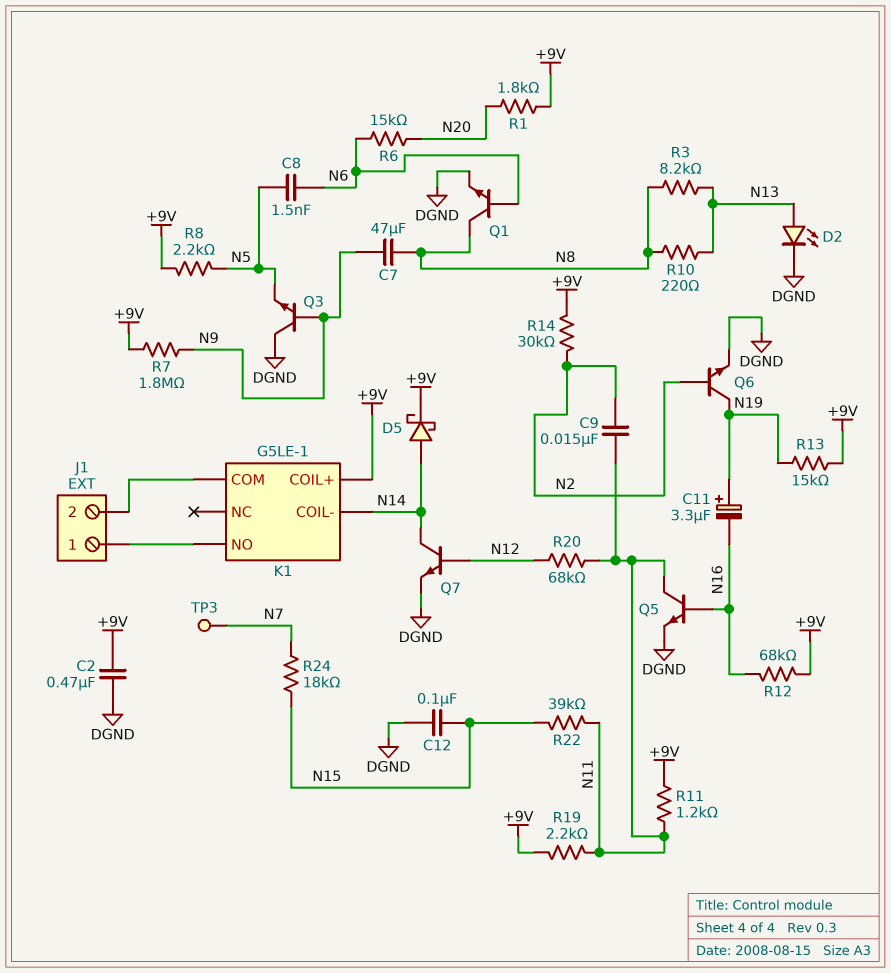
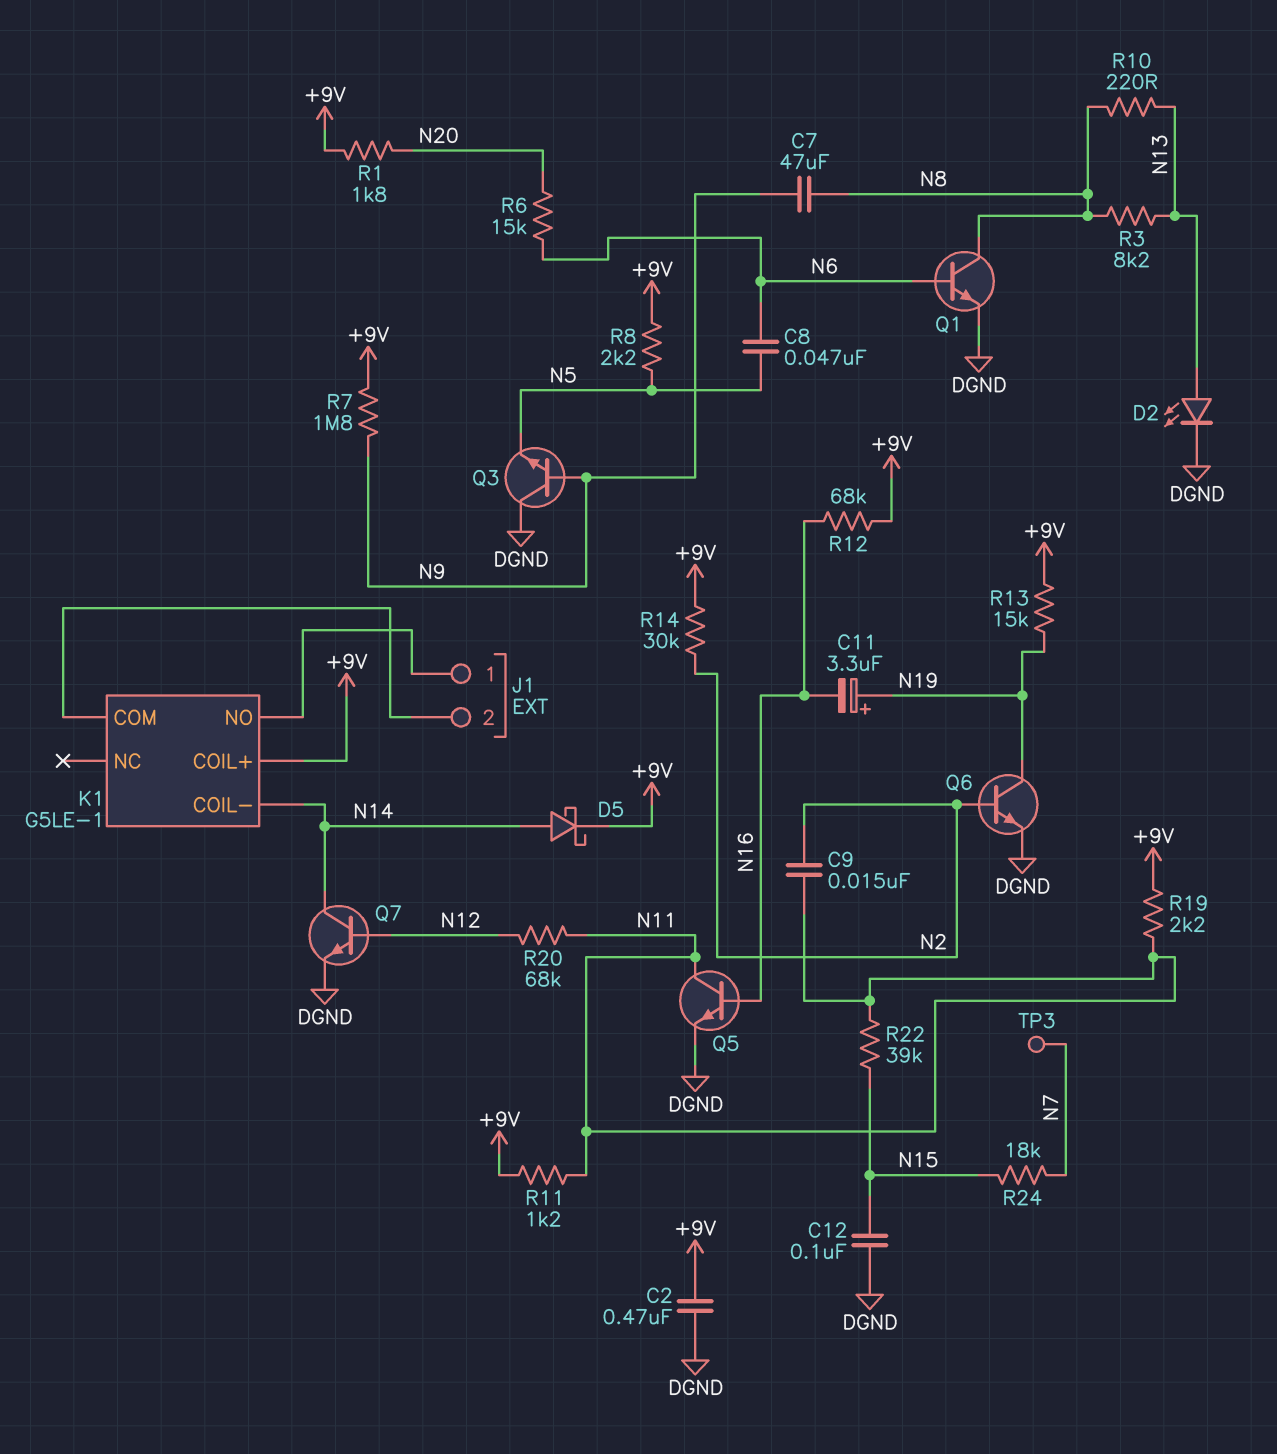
C8: 1.5nF (N5, N6) -> 47nF (N5, N6)

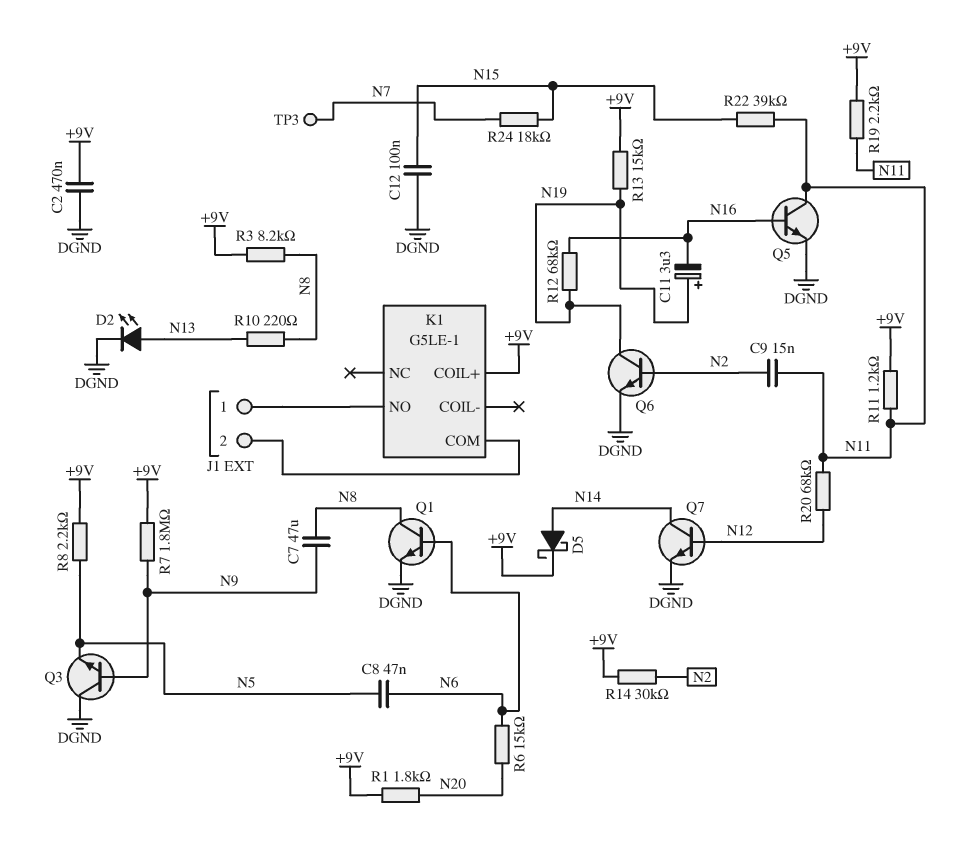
K1 pin COIL-: N14 -> none
R3: 8.2k (N8, N13) -> 8.2k (+9V, N8)
R12: 68k (+9V, N16) -> 68k (N16, N19)

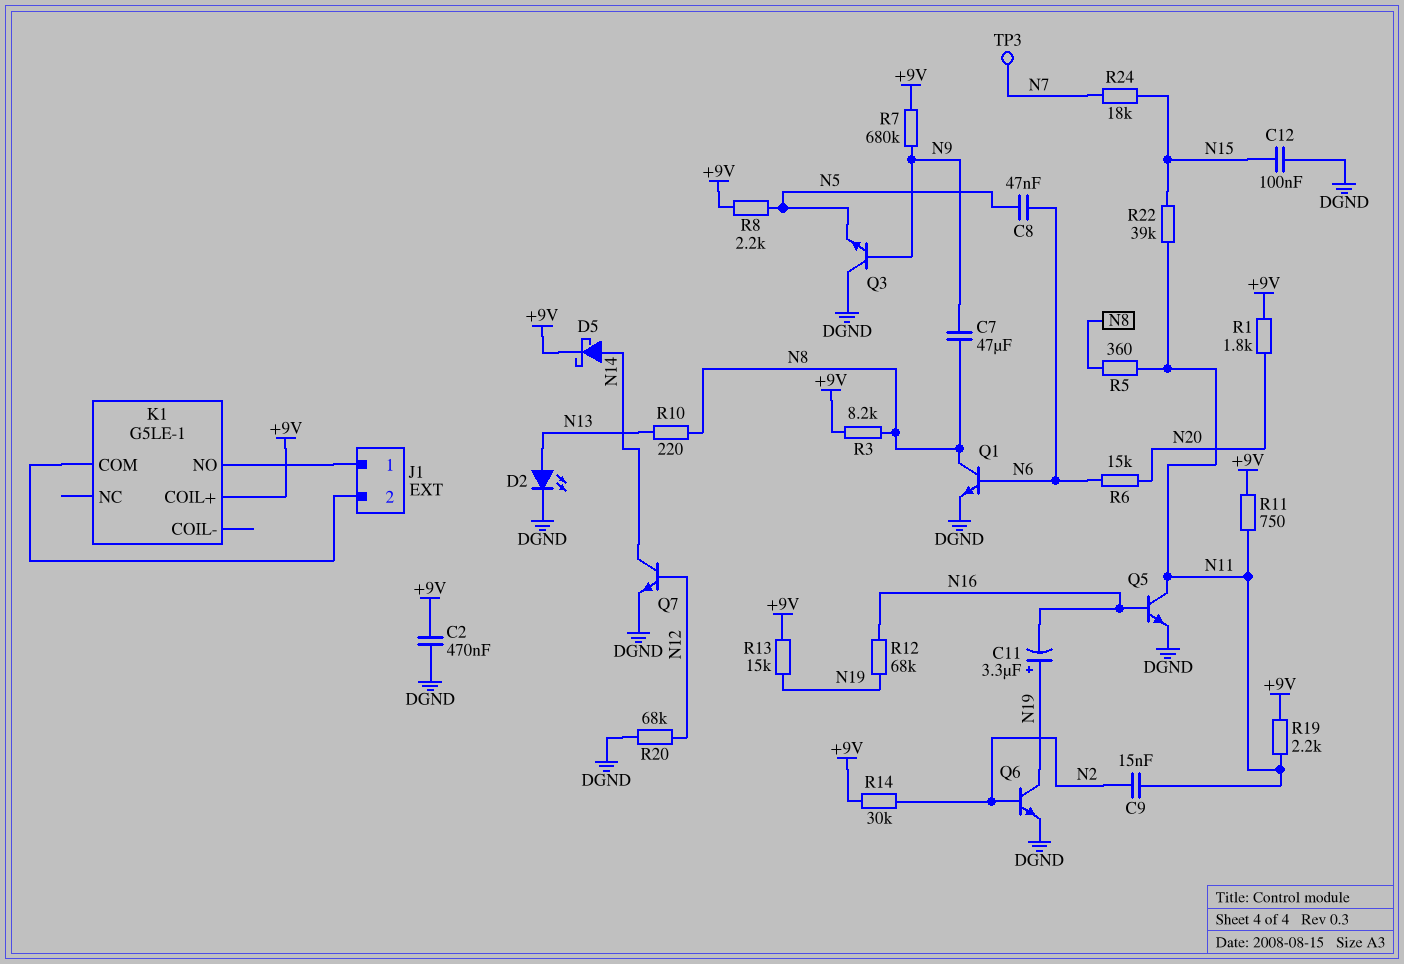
R5: none -> 360 (N8, N11)
R7: 1.8M (+9V, N9) -> 680k (+9V, N9)
R11: 1.2k (+9V, N11) -> 750 (+9V, N11)
R20: 68k (N11, N12) -> 68k (DGND, N12)

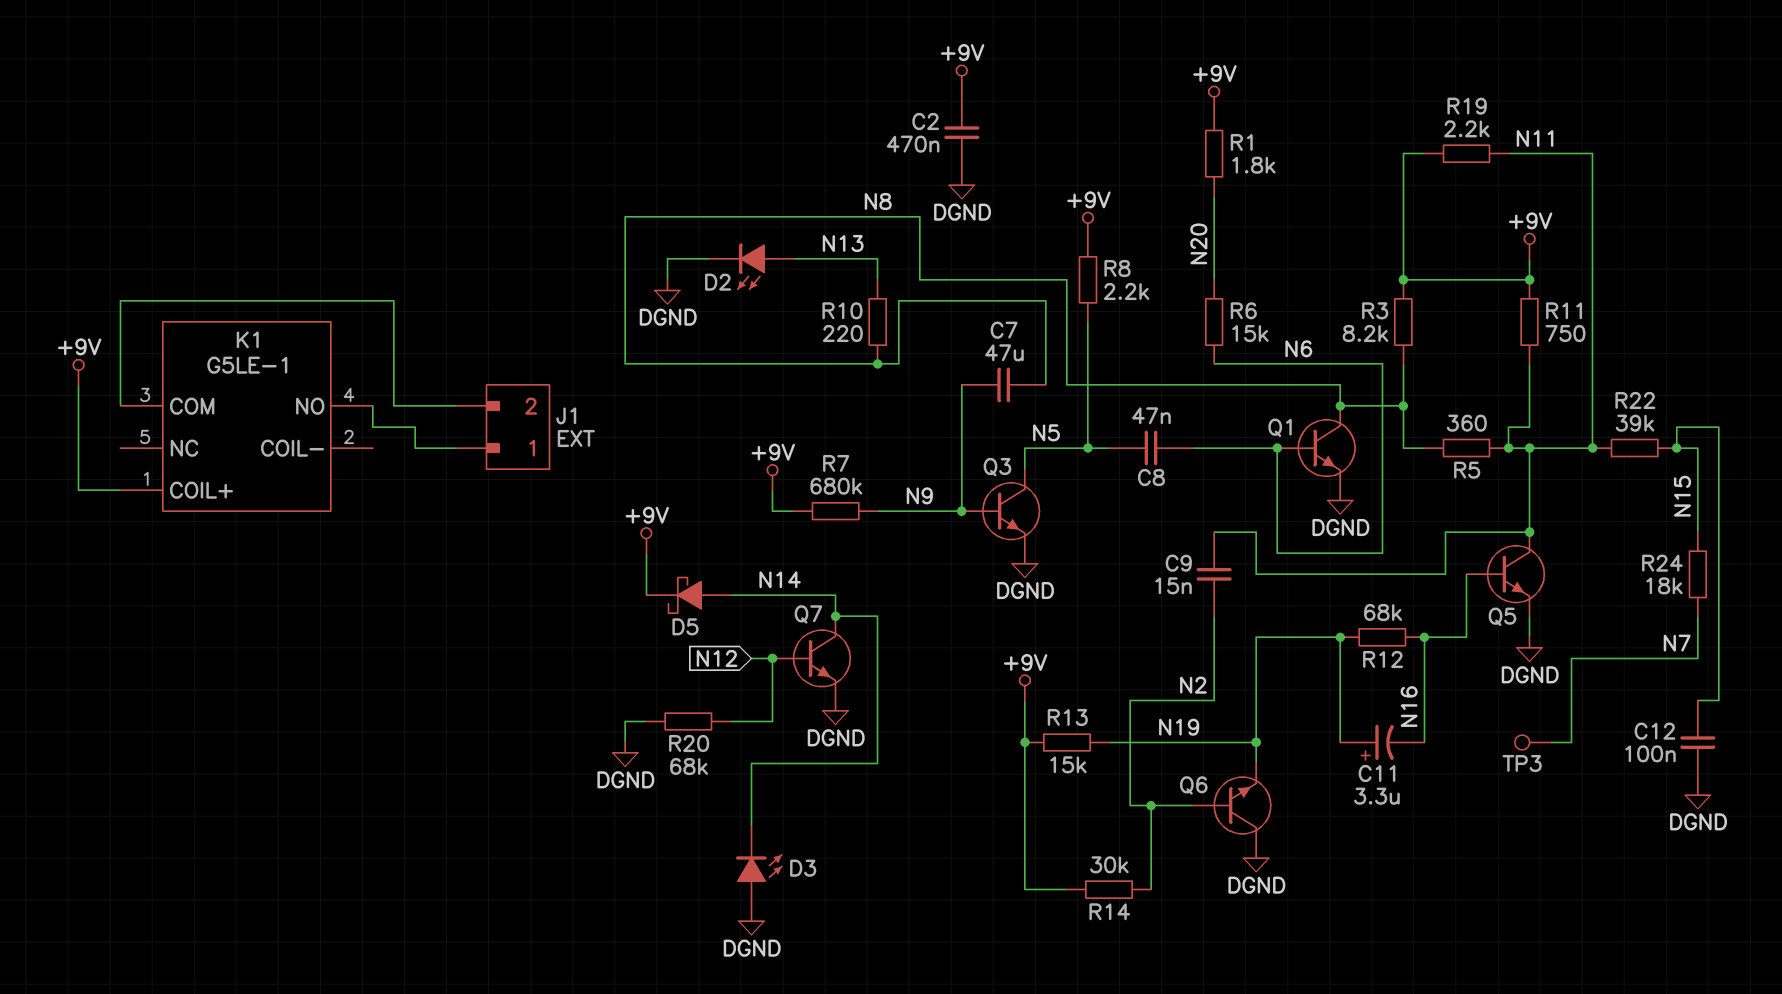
D3: none -> LED (A DGND, K N14)
Q3: NPN (B N9, C DGND, E N5) -> NPN (B N9, C N5, E DGND)
Q6: NPN (B N2, C N19, E DGND) -> NPN (B N2, C DGND, E N19)

